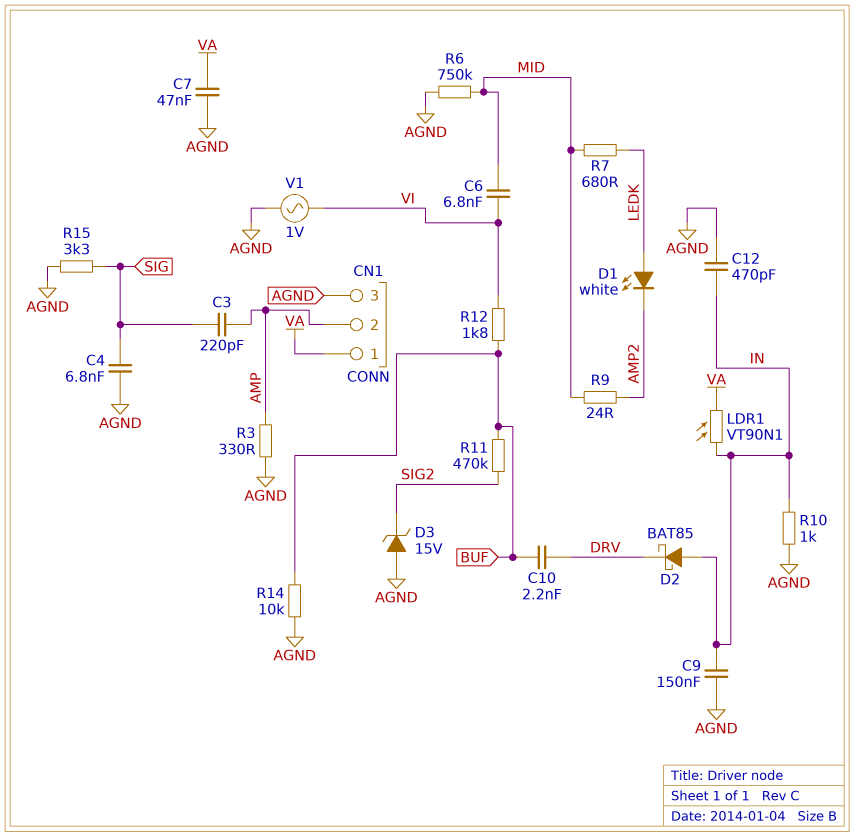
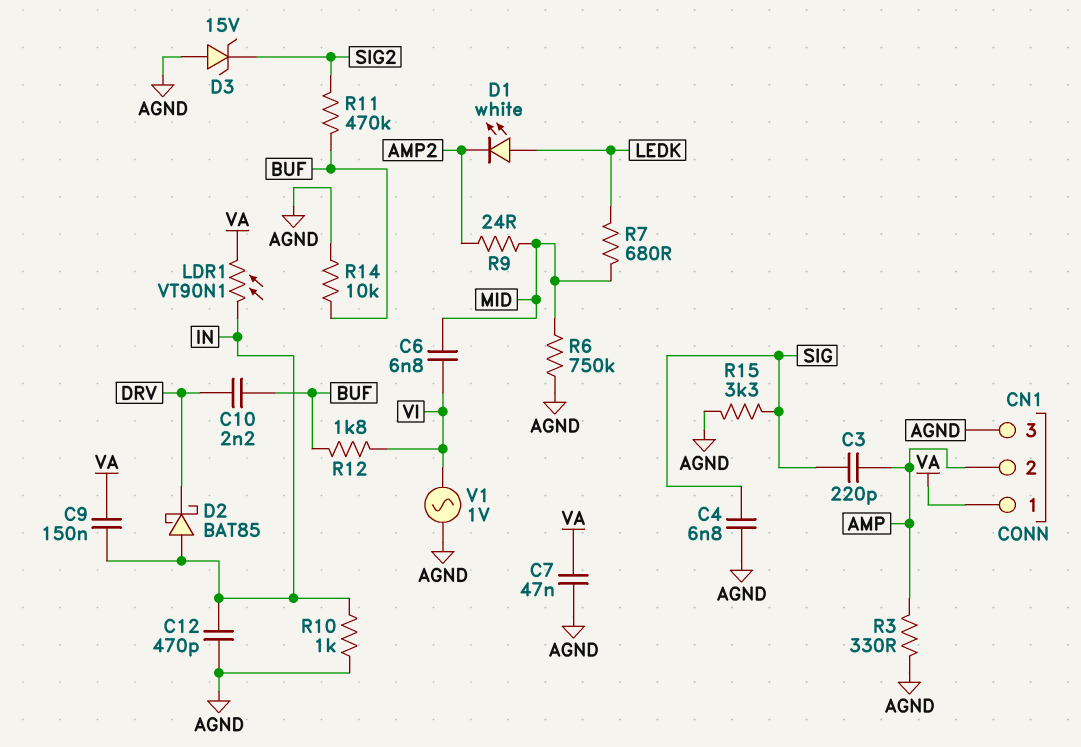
C9: 150nF (AGND, IN) -> 150nF (IN, VA)

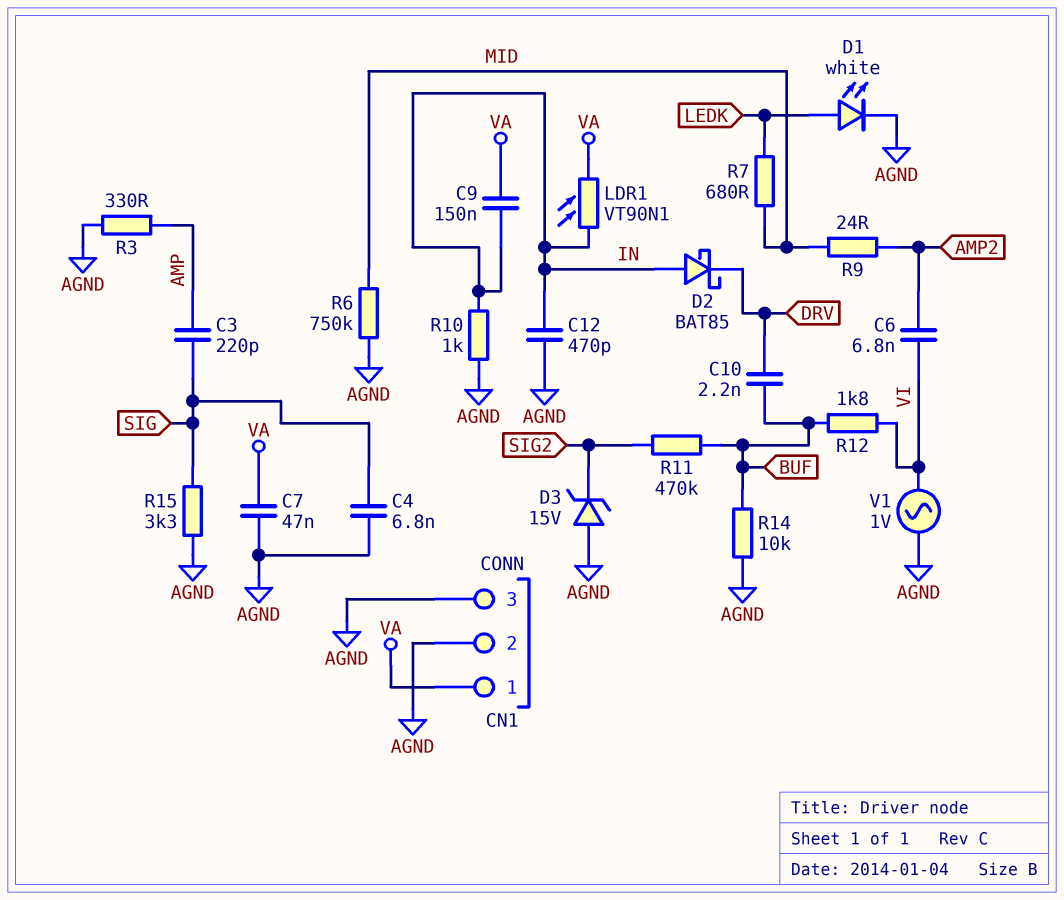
C6: 6.8nF (MID, VI) -> 6.8nF (AMP2, VI)
CN1 pin 2: AMP -> AGND
D1: LED white (A LEDK, K AMP2) -> LED white (A LEDK, K AGND)

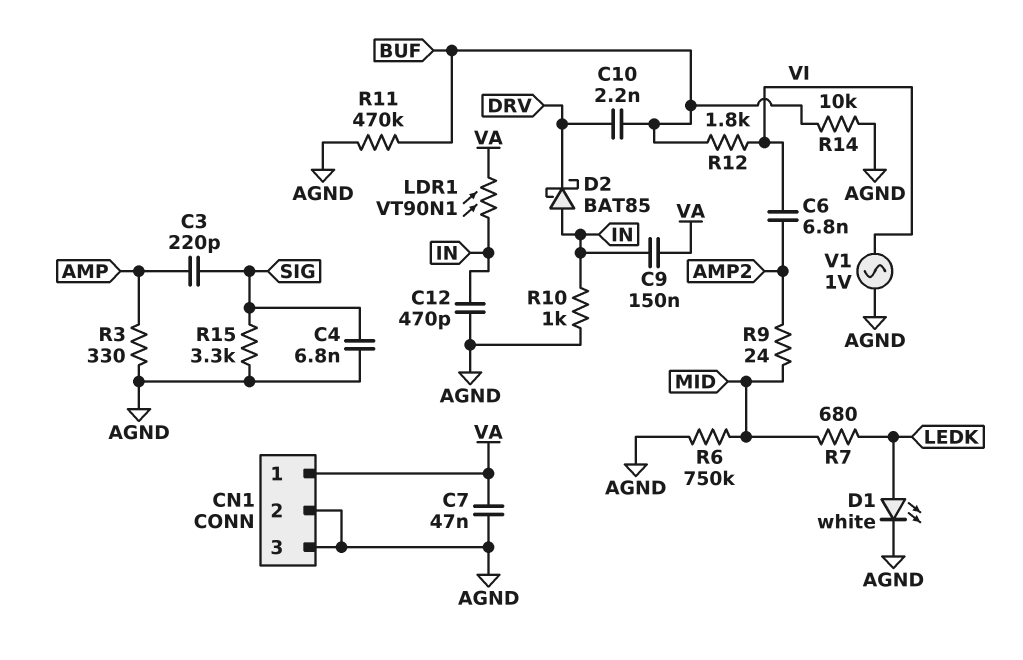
D3: zener 15V (A AGND, K SIG2) -> none
R11: 470k (BUF, SIG2) -> 470k (AGND, BUF)

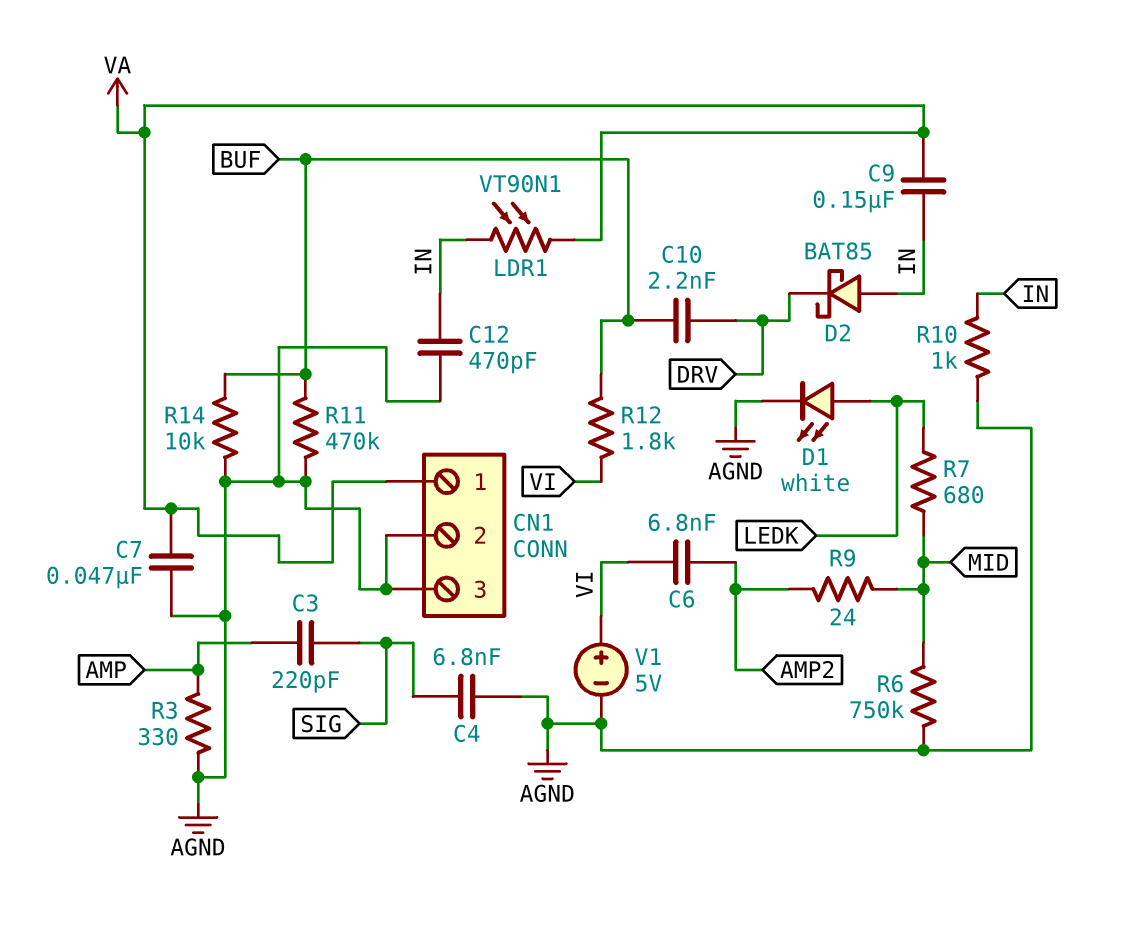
R15: 3.3k (AGND, SIG) -> none
V1: AC 1V (AGND, VI) -> 5V (plus VI, minus AGND)

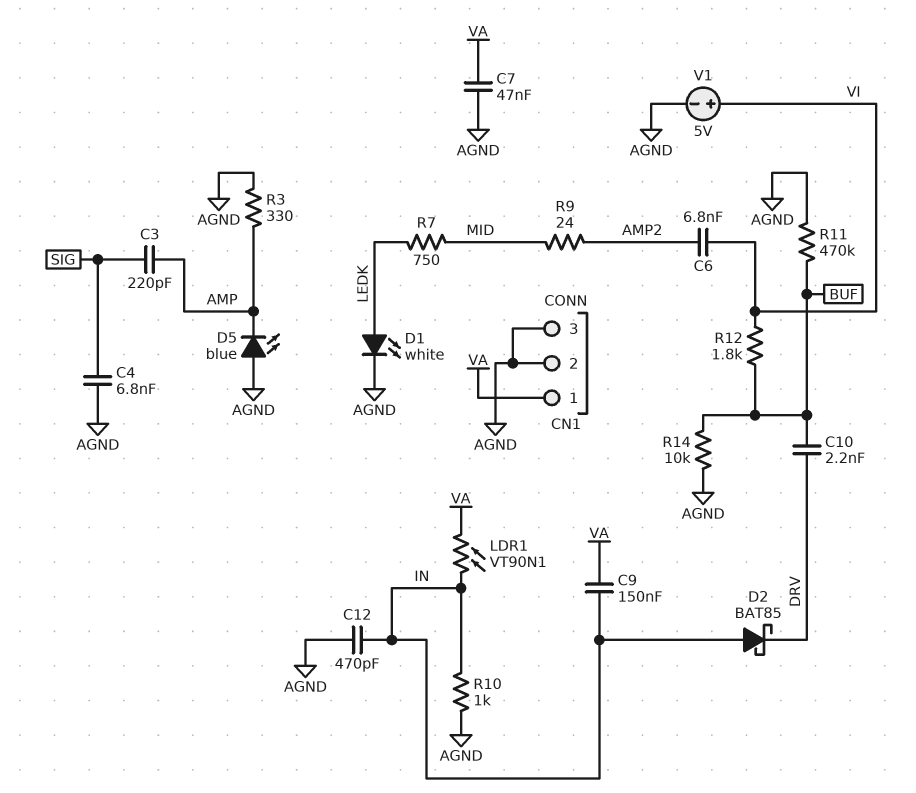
D5: none -> LED blue (A AGND, K AMP)
R6: 750k (AGND, MID) -> none
R7: 680 (LEDK, MID) -> 750 (LEDK, MID)

